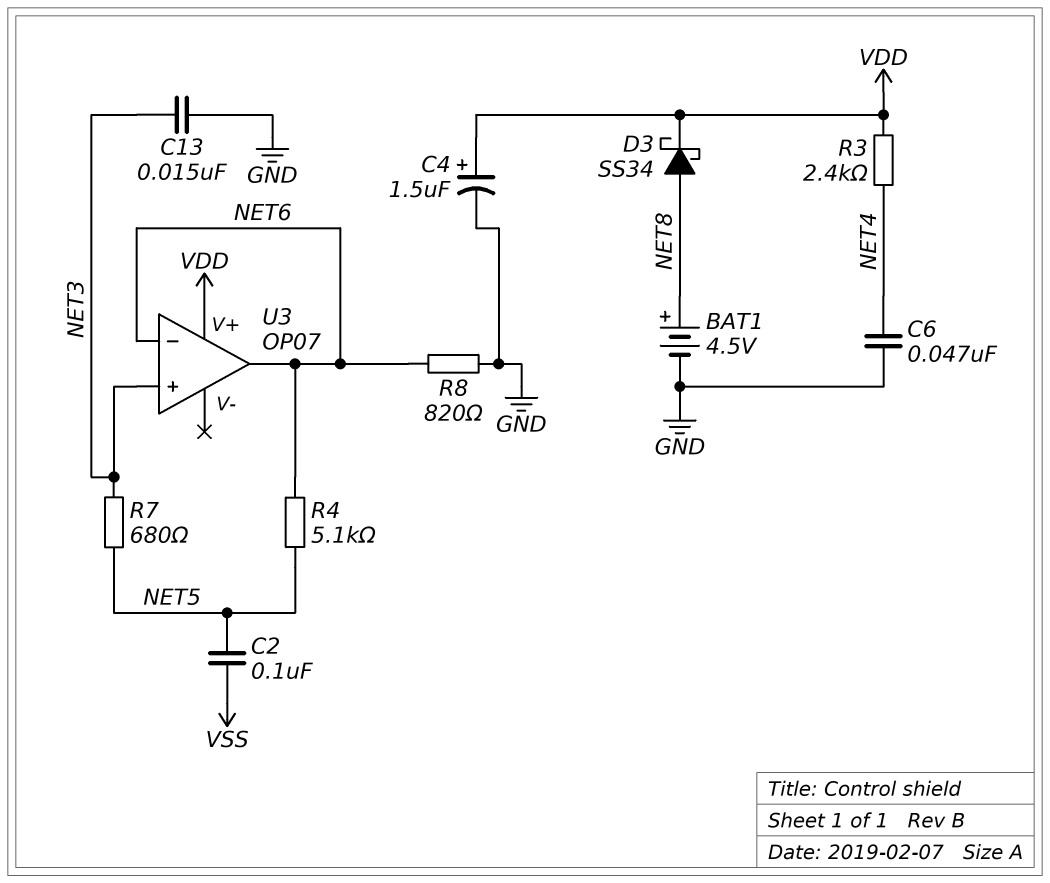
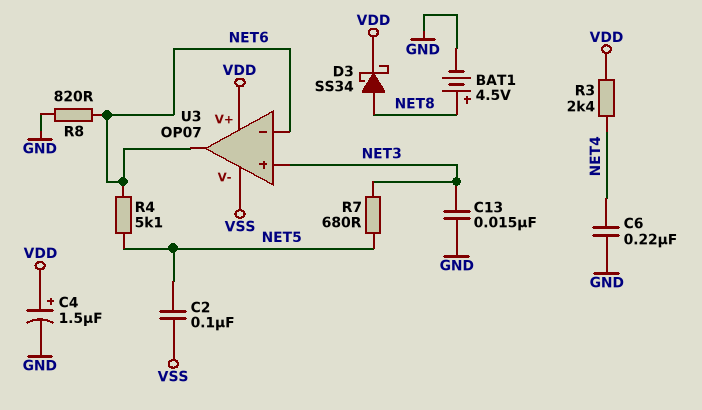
C6: 47nF (GND, NET4) -> 220nF (GND, NET4)
U3 pin V-: none -> VSS

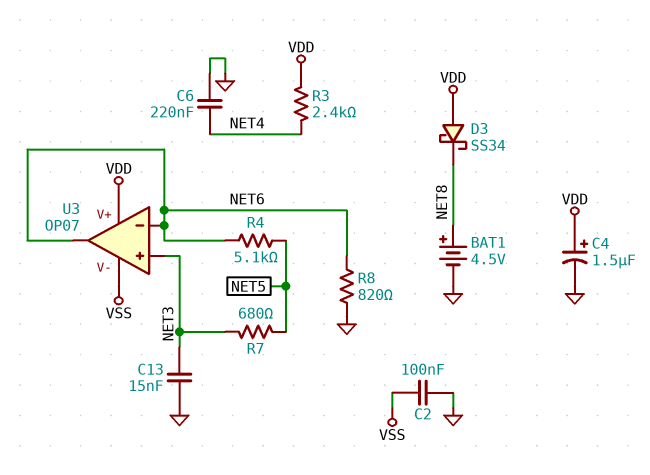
C2: 100nF (NET5, VSS) -> 100nF (GND, VSS)
D3: schottky SS34 (A NET8, K VDD) -> schottky SS34 (A VDD, K NET8)

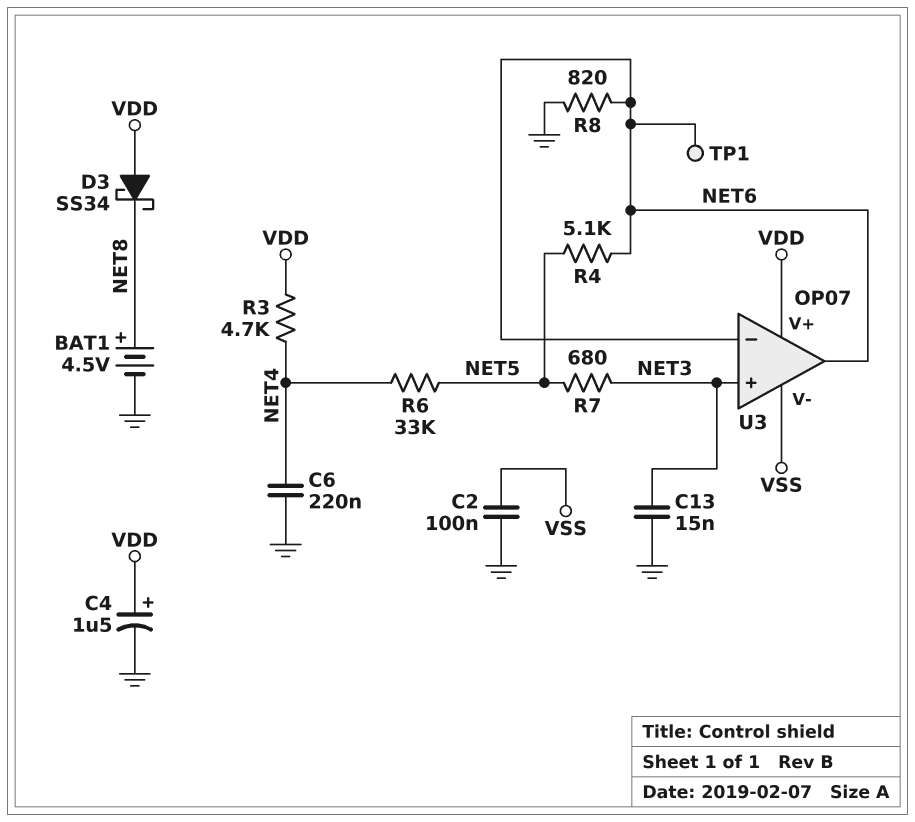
R3: 2.4k (NET4, VDD) -> 4.7k (NET4, VDD)
R6: none -> 33k (NET4, NET5)
TP1: none -> test point (NET6)

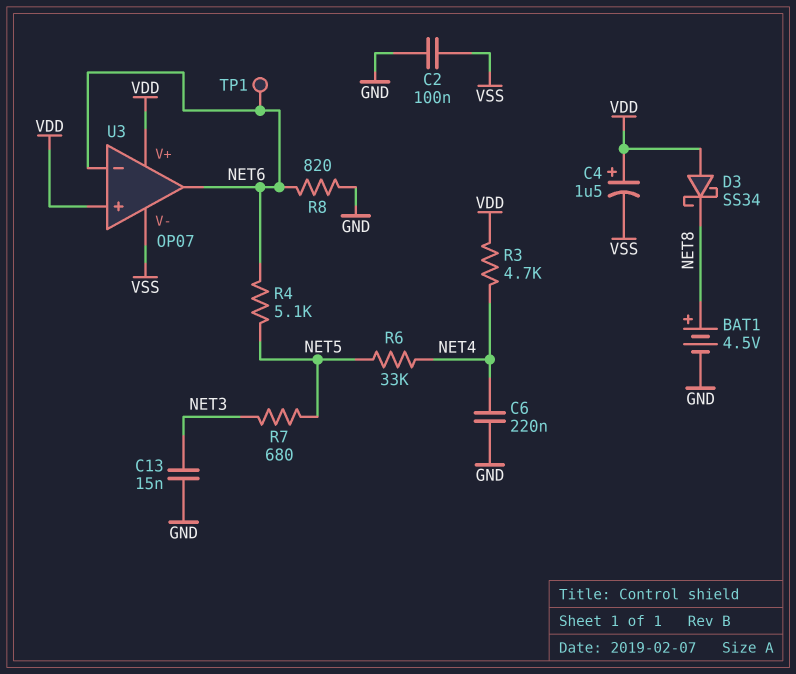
C4: 1.5uF (plus VDD, minus GND) -> 1.5uF (plus VDD, minus VSS)
U3 pin in+: NET3 -> VDD

